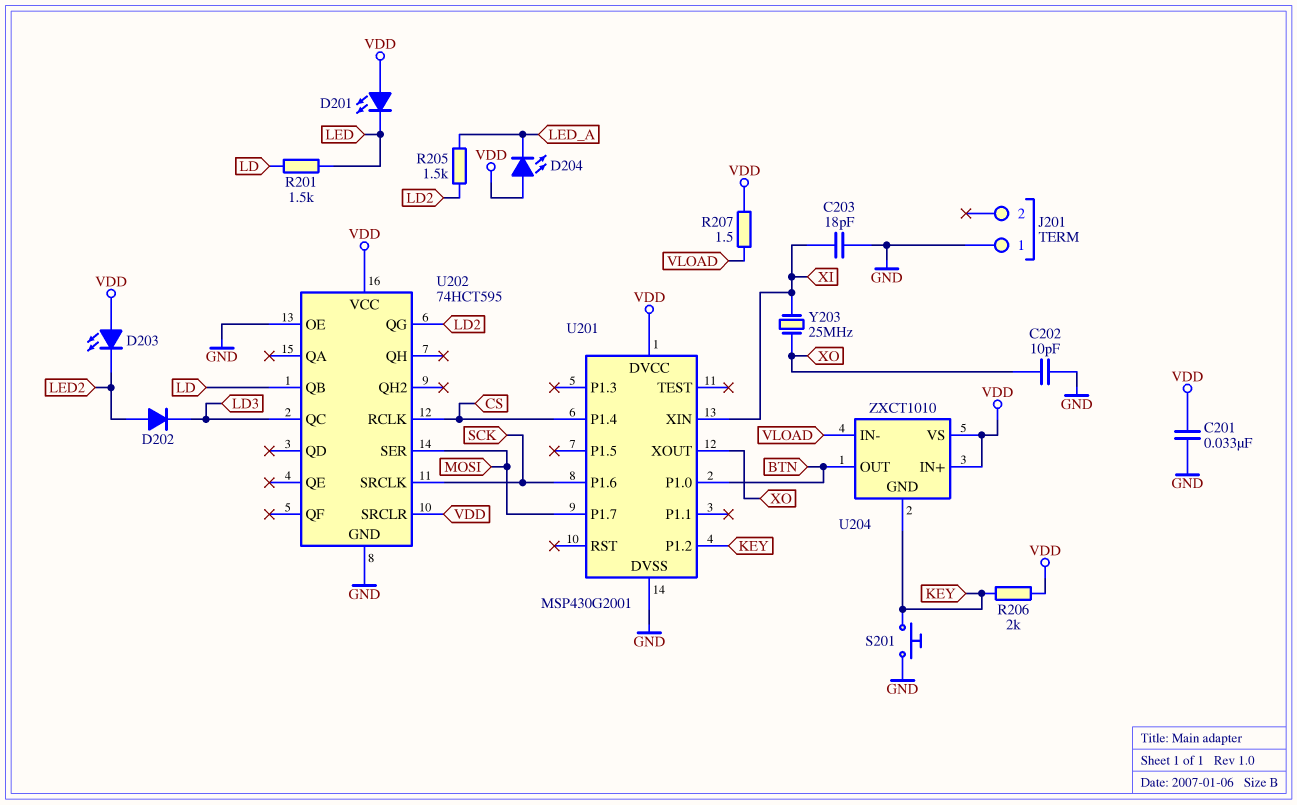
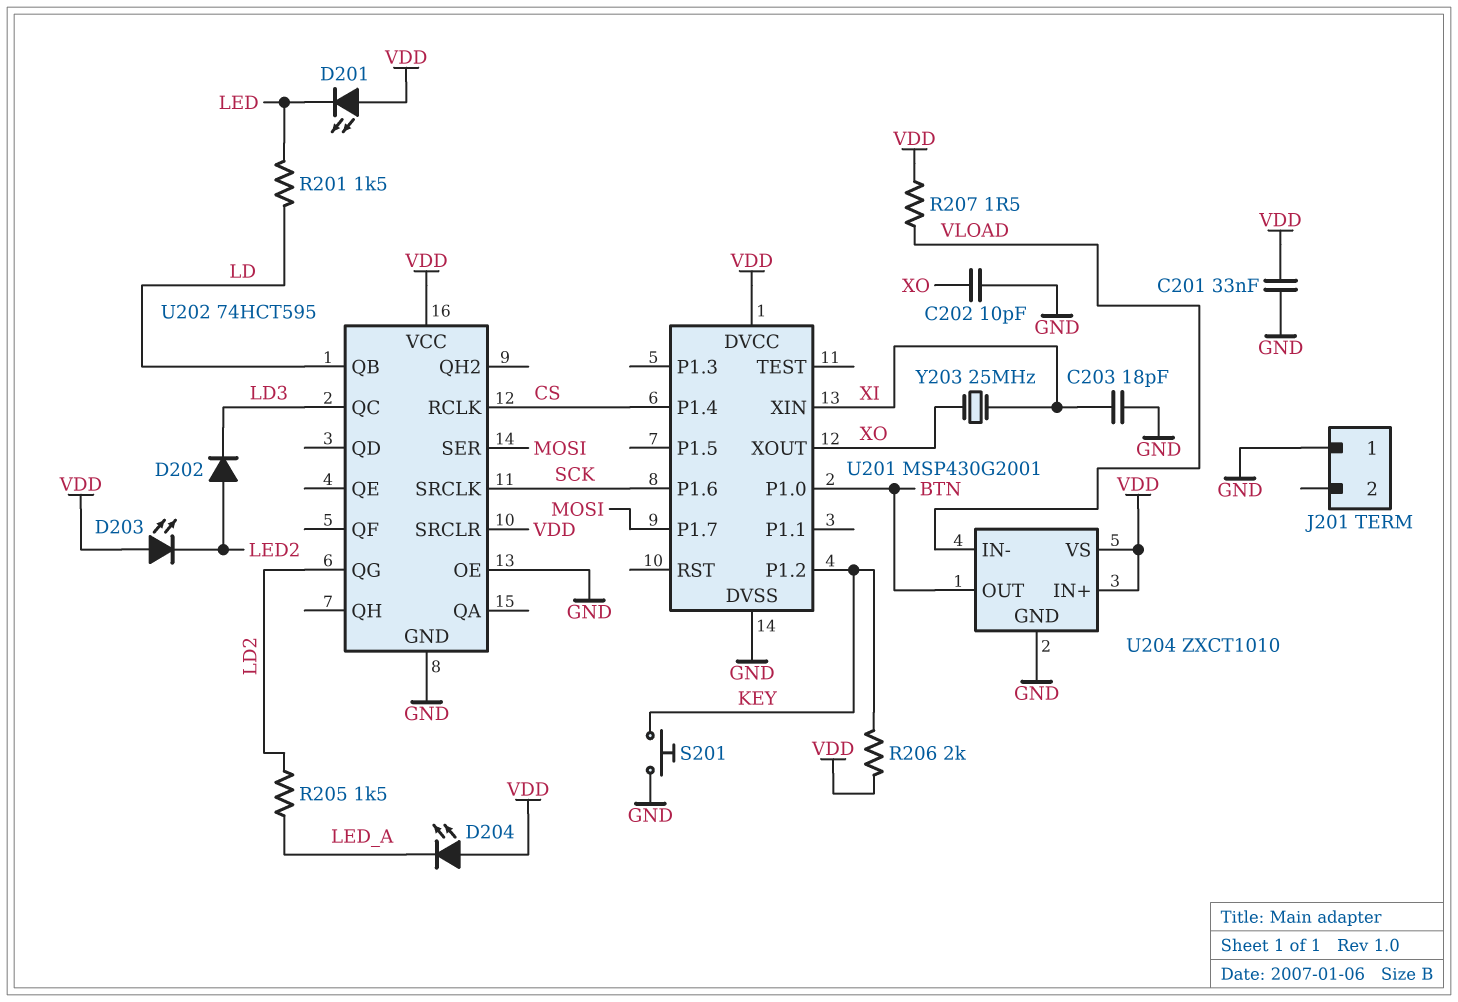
U204 pin GND: KEY -> GND

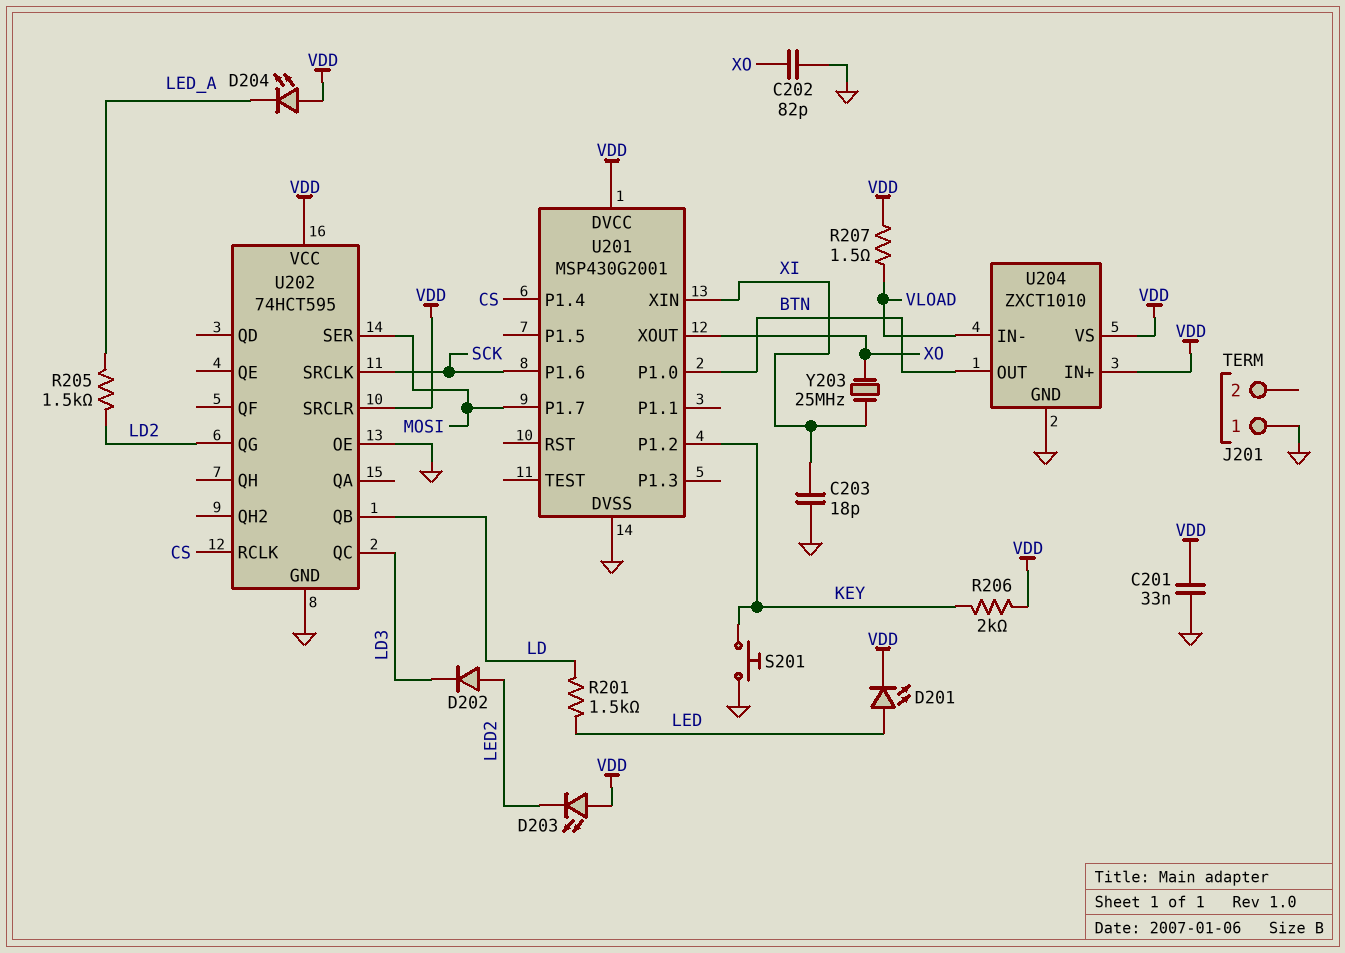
C202: 10pF (GND, XO) -> 82pF (GND, XO)
D201: LED (A VDD, K LED) -> LED (A LED, K VDD)

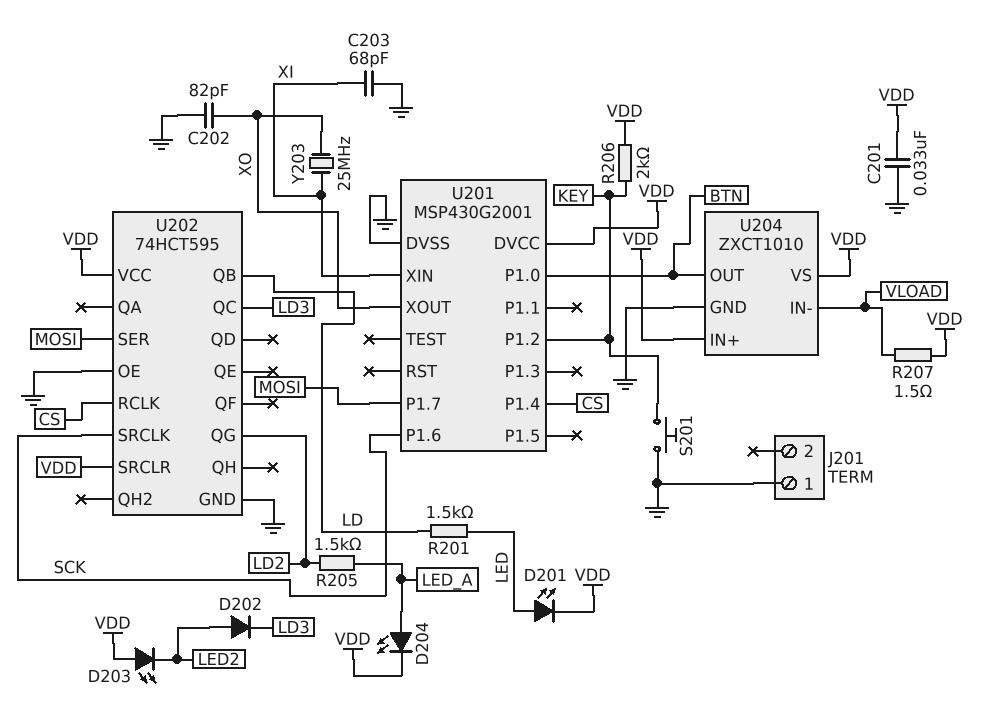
C203: 18pF (GND, XI) -> 68pF (GND, XI)
D204: LED (A VDD, K LED_A) -> LED (A LED_A, K VDD)

